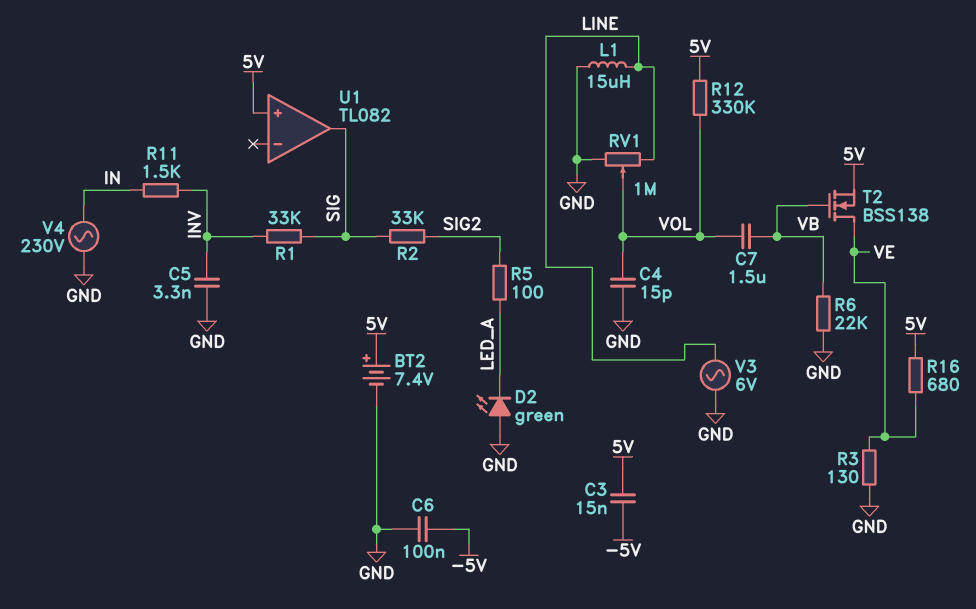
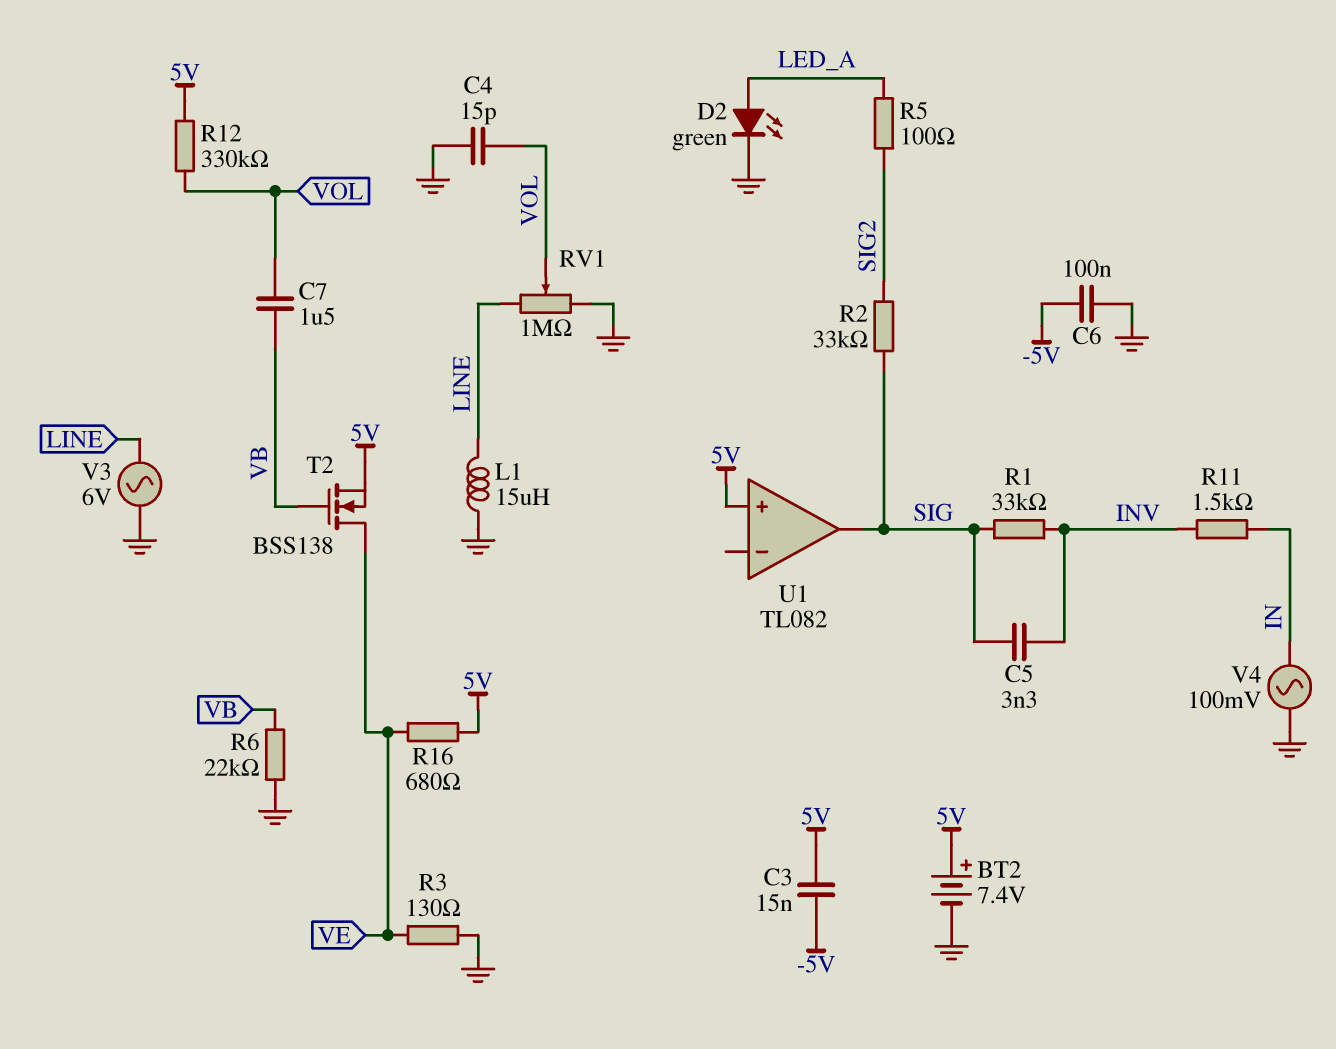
C5: 3.3nF (GND, INV) -> 3.3nF (INV, SIG)
D2: LED green (A GND, K LED_A) -> LED green (A LED_A, K GND)
V4: AC 230V (GND, IN) -> AC 100mV (GND, IN)

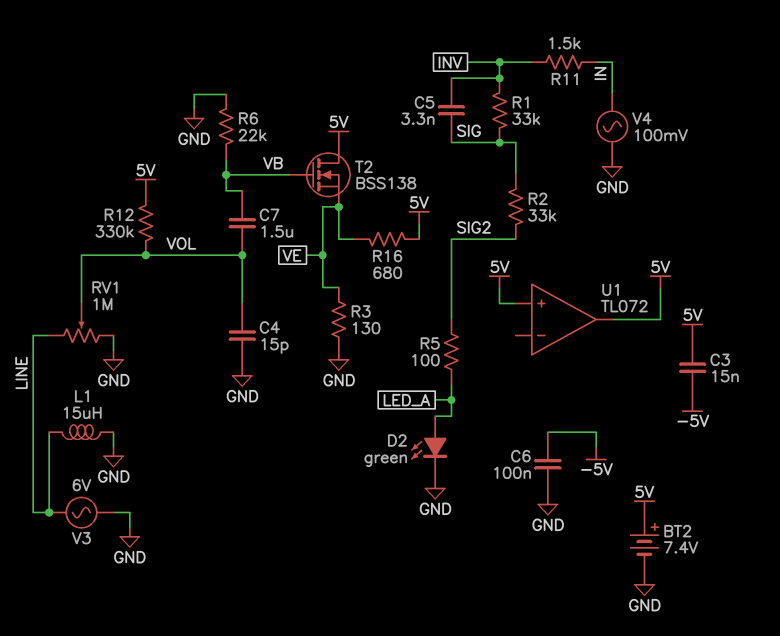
T2: NMOS BSS138 (G VB, D VE, S 5V) -> NMOS BSS138 (G VB, D 5V, S VE)
U1: TL082 -> TL072
U1 pin out: SIG -> 5V

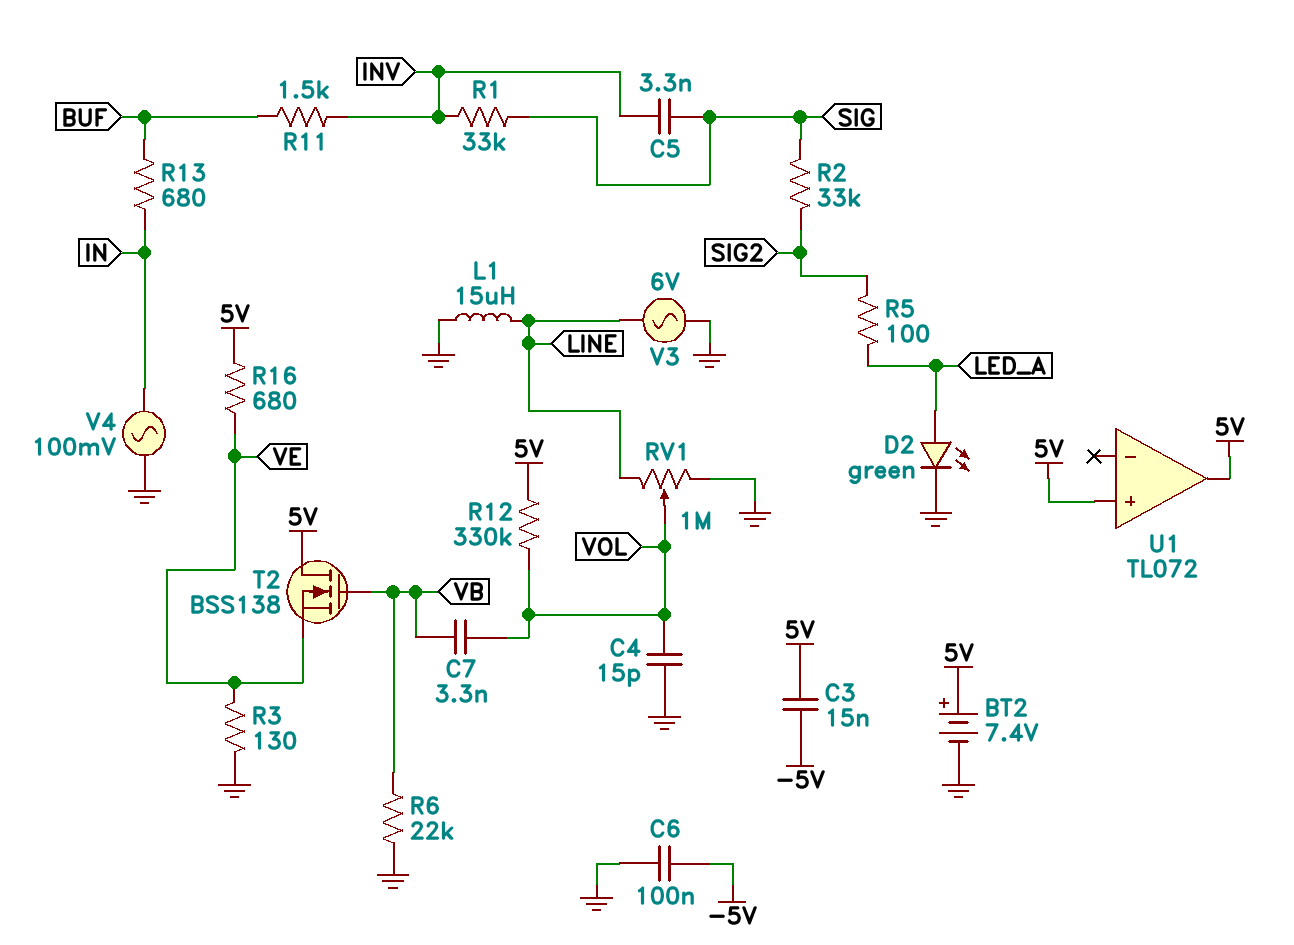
C7: 1.5uF (VB, VOL) -> 3.3nF (VB, VOL)
R11: 1.5k (IN, INV) -> 1.5k (BUF, INV)
R13: none -> 680 (BUF, IN)

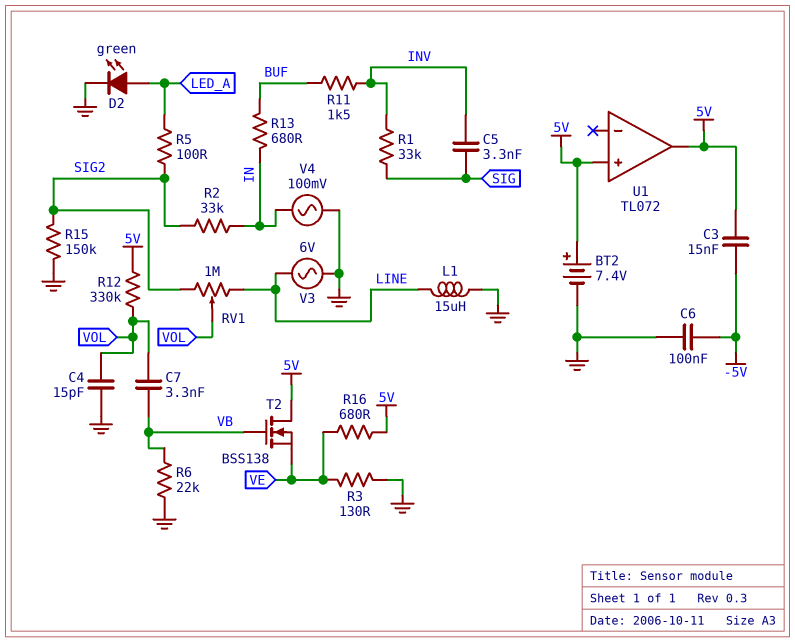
R2: 33k (SIG, SIG2) -> 33k (IN, SIG2)
R15: none -> 150k (GND, SIG2)
RV1: 1M (GND, LINE, wiper VOL) -> 1M (LINE, SIG2, wiper VOL)

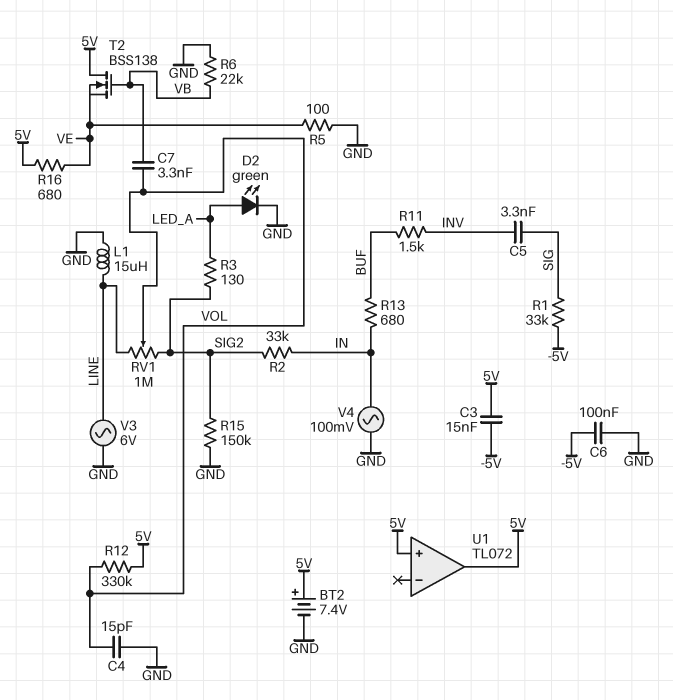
R1: 33k (INV, SIG) -> 33k (-5V, SIG)
R3: 130 (GND, VE) -> 130 (LED_A, SIG2)
R5: 100 (LED_A, SIG2) -> 100 (GND, VE)

